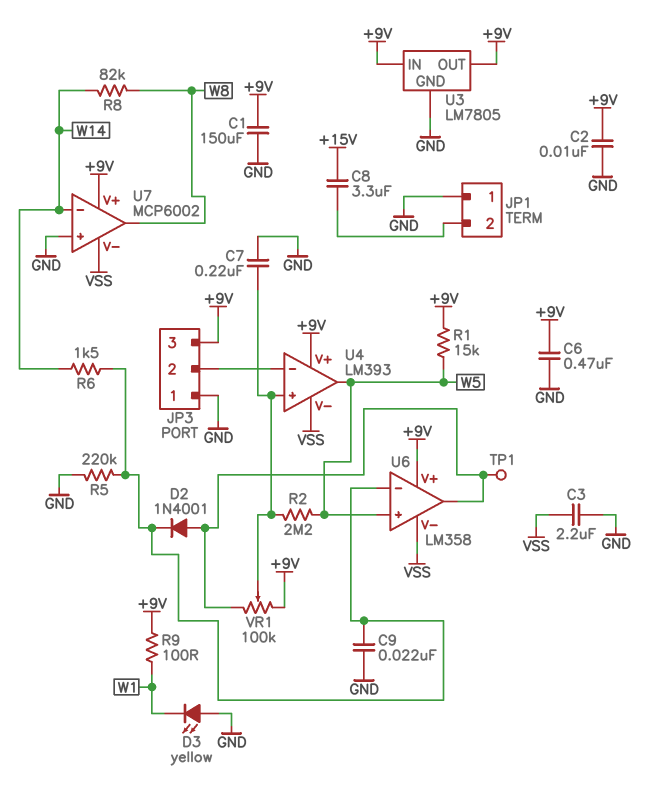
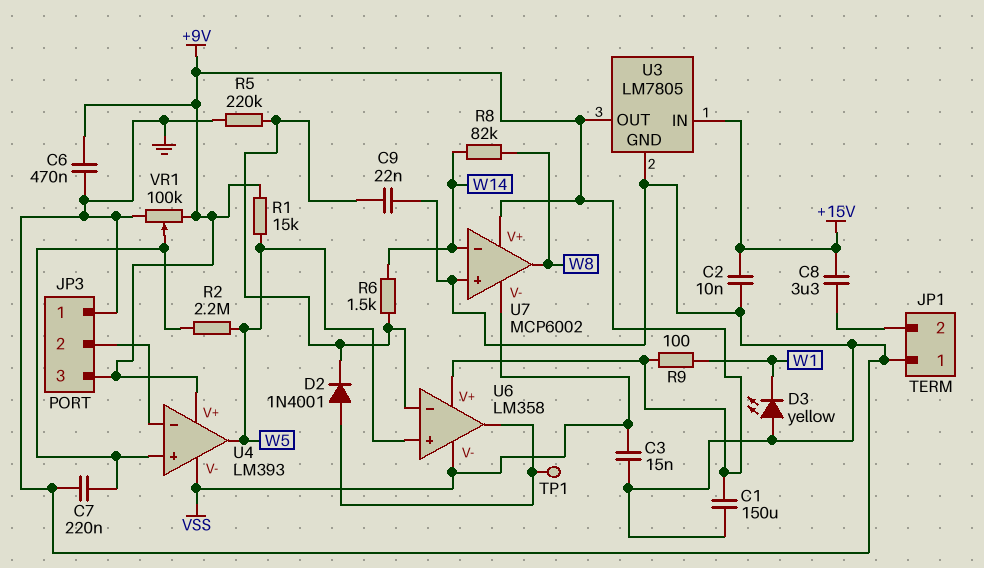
C2: 10nF (+9V, GND) -> 10nF (+15V, GND)
C3: 2.2uF (GND, VSS) -> 15nF (GND, VSS)
U3 pin IN: +9V -> +15V
VR1: 100k (+9V, U6/out, wiper U4/in+) -> 100k (+9V, GND, wiper U4/in+)

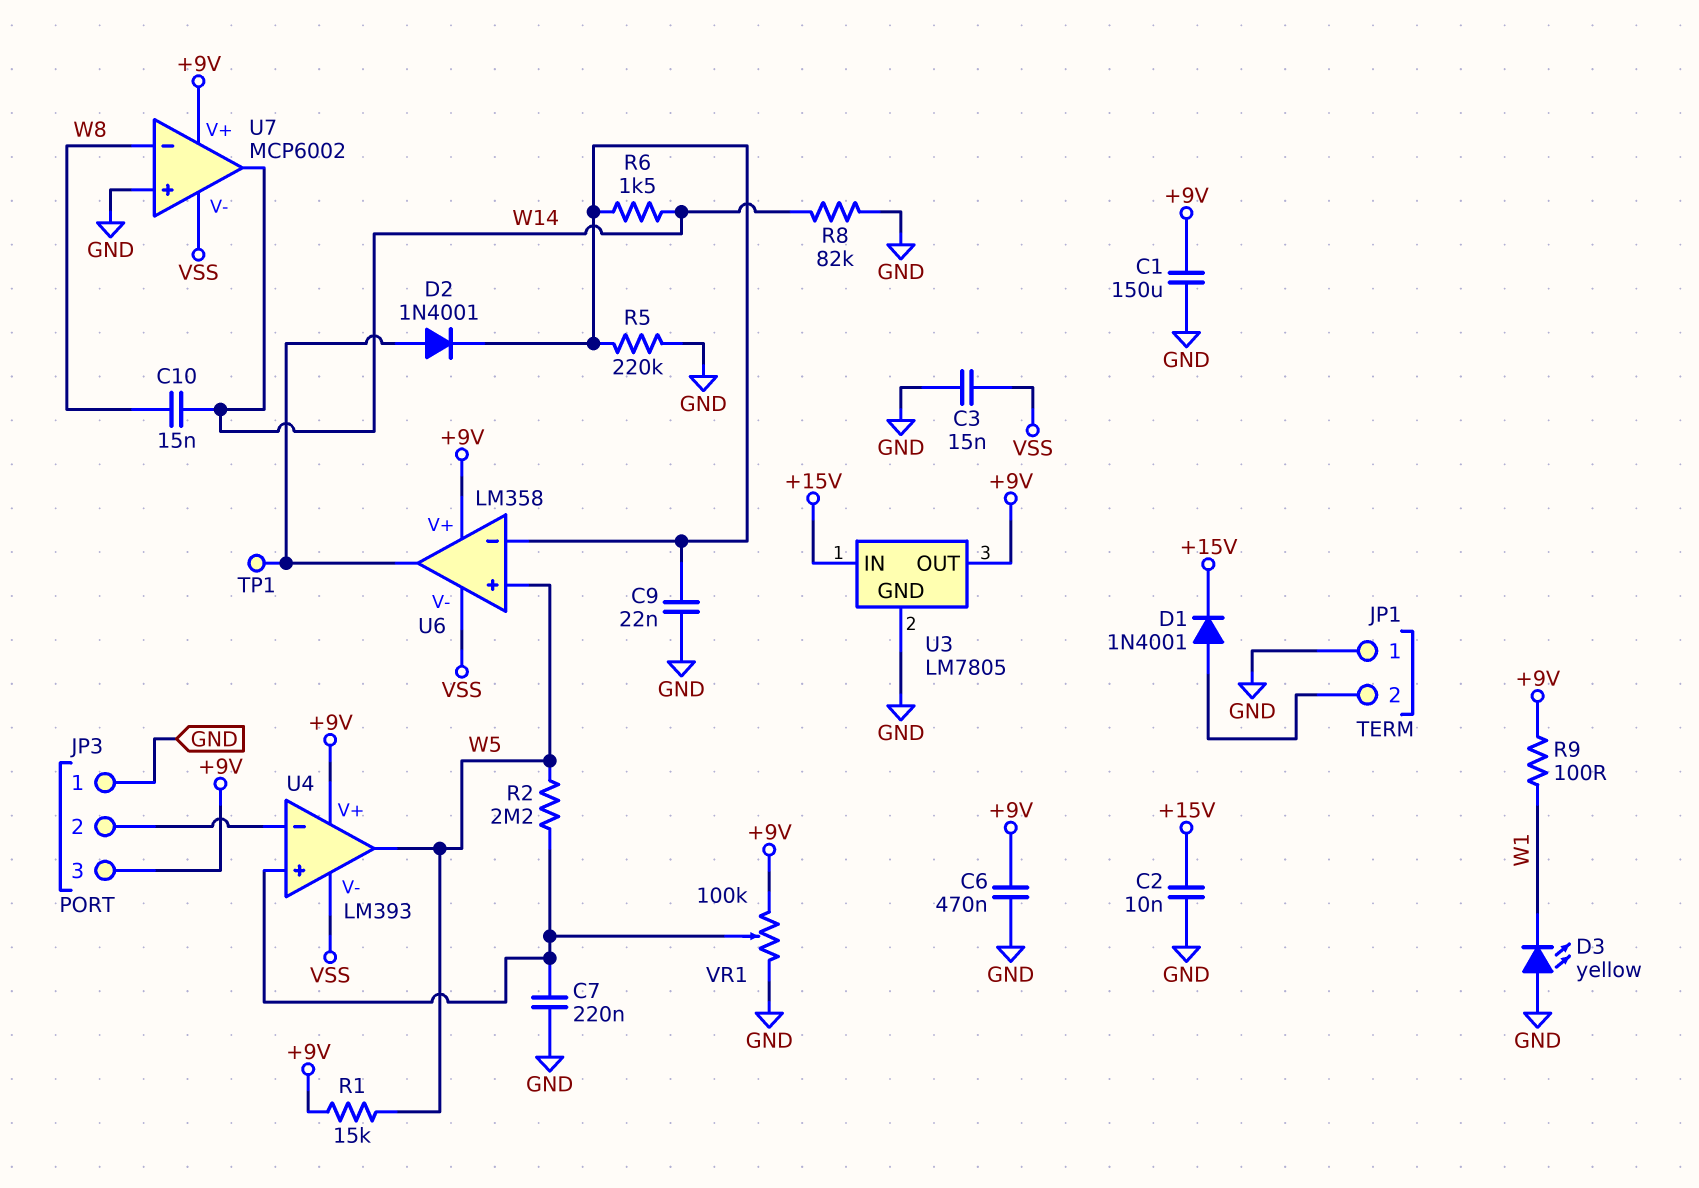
C8: 3.3uF (+15V, JP1/2) -> none
C10: none -> 15nF (W8, W14)
D1: none -> diode 1N4001 (A JP1/2, K +15V)
R8: 82k (W8, W14) -> 82k (GND, W14)
U7 pin in-: W14 -> W8
U7 pin out: W8 -> W14

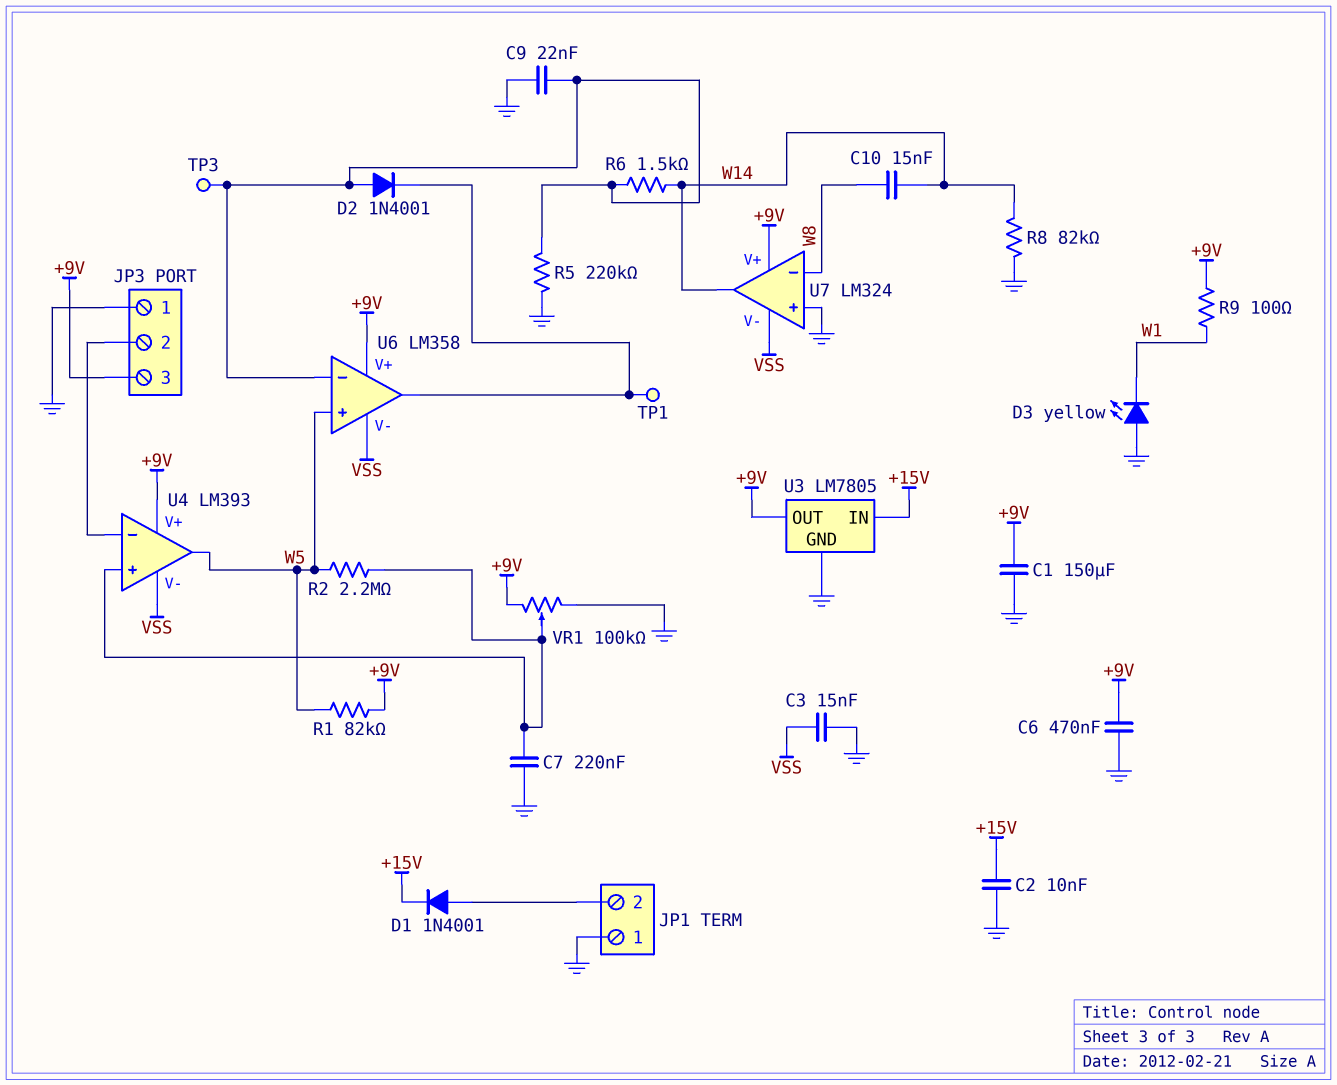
D2: diode 1N4001 (A U6/out, K U6/in-) -> diode 1N4001 (A U6/in-, K U6/out)
R1: 15k (+9V, W5) -> 82k (+9V, W5)
TP3: none -> test point (U6/in-)
U7: MCP6002 -> LM324

